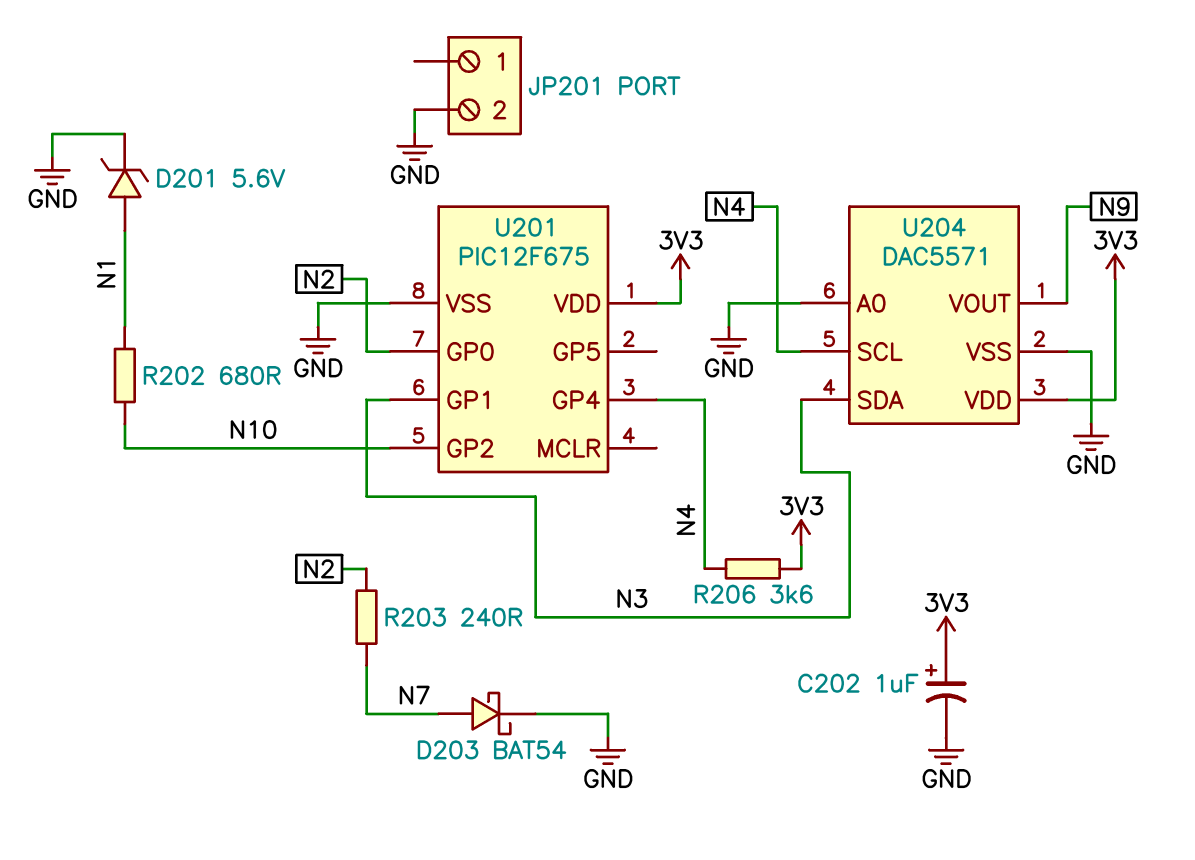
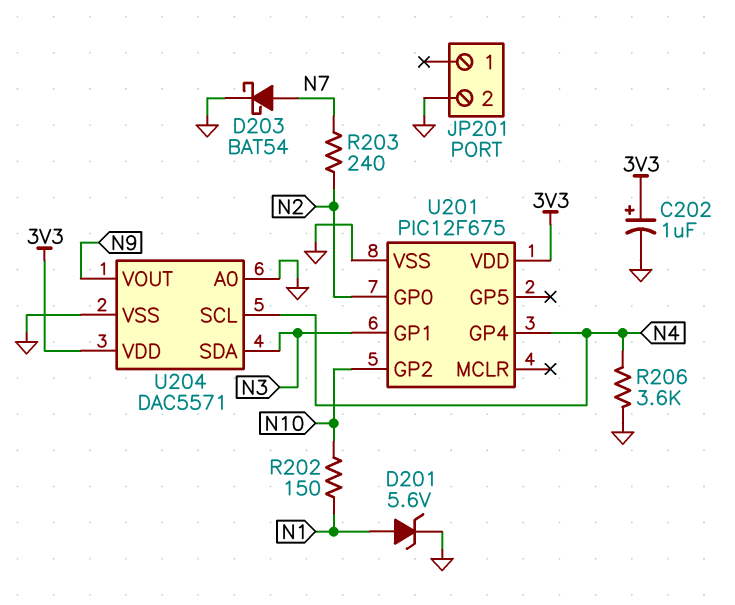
R202: 680 (N1, N10) -> 150 (N1, N10)
R206: 3.6k (3V3, N4) -> 3.6k (GND, N4)

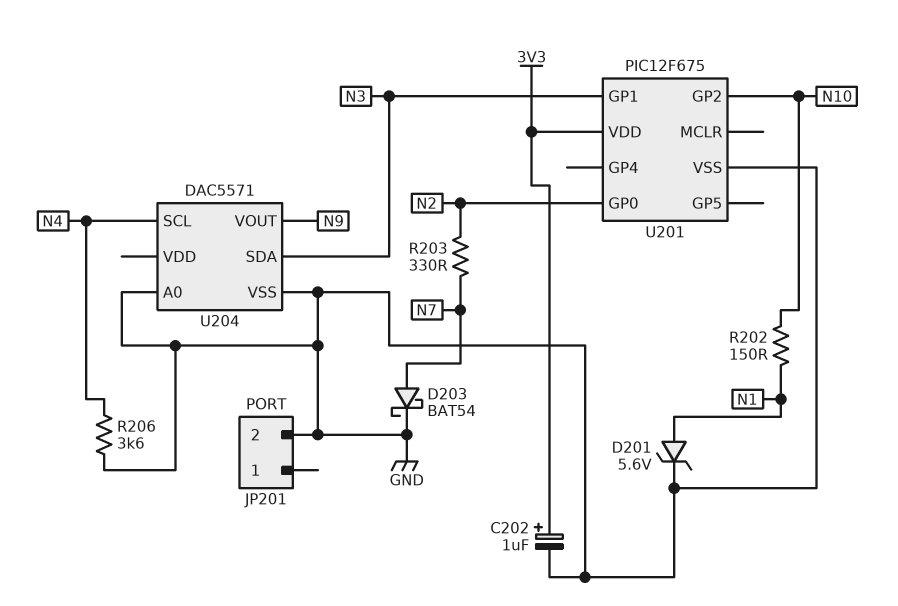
R203: 240 (N2, N7) -> 330 (N2, N7)
U201 pin GP4: N4 -> none
U204 pin VDD: 3V3 -> none

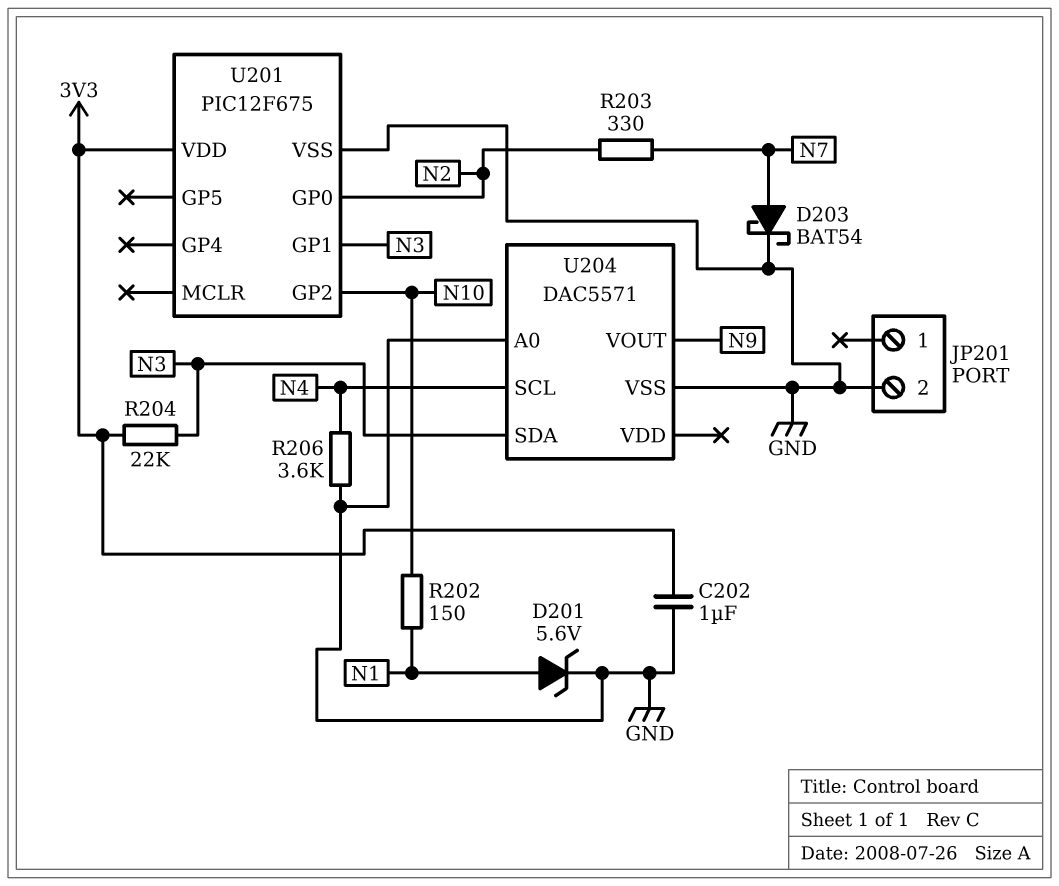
C202: 1uF (plus 3V3, minus GND) -> 1uF (3V3, GND)
R204: none -> 22k (3V3, N3)

